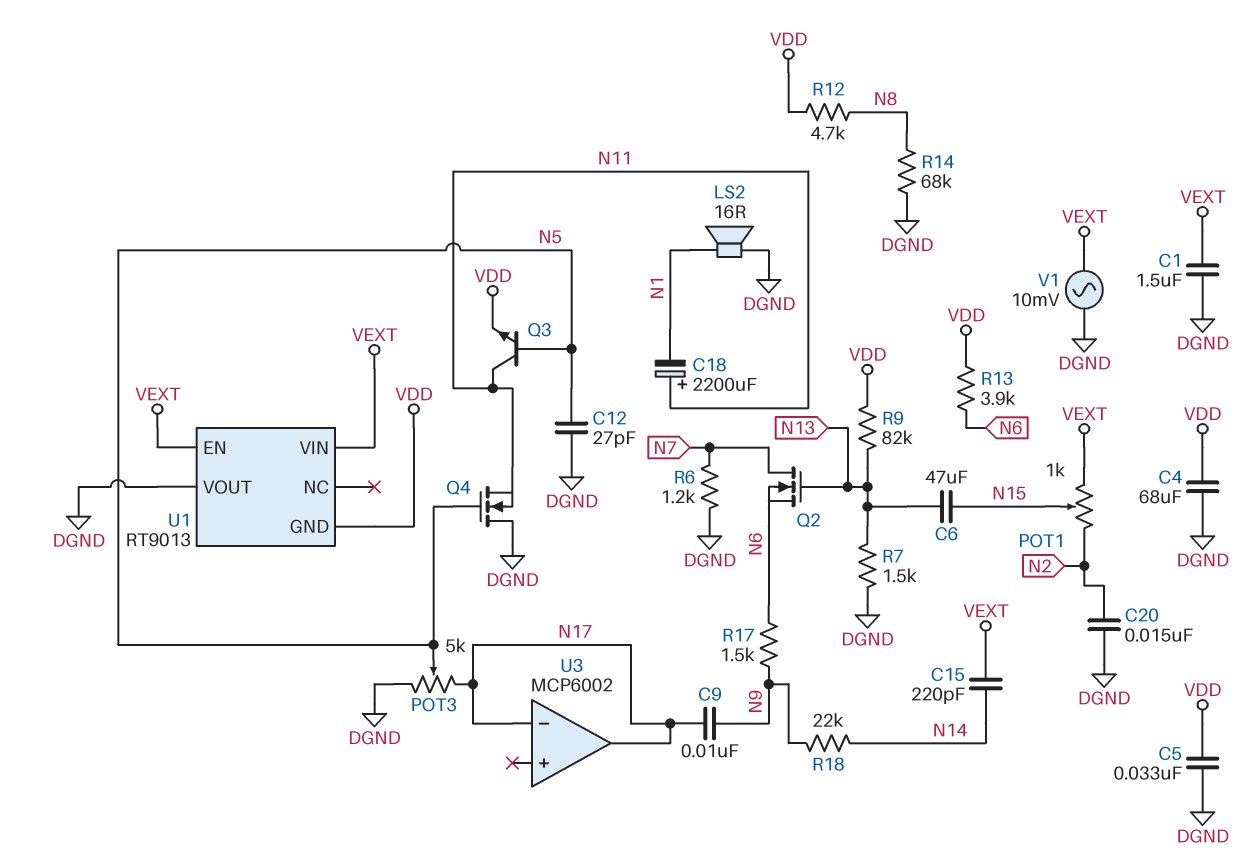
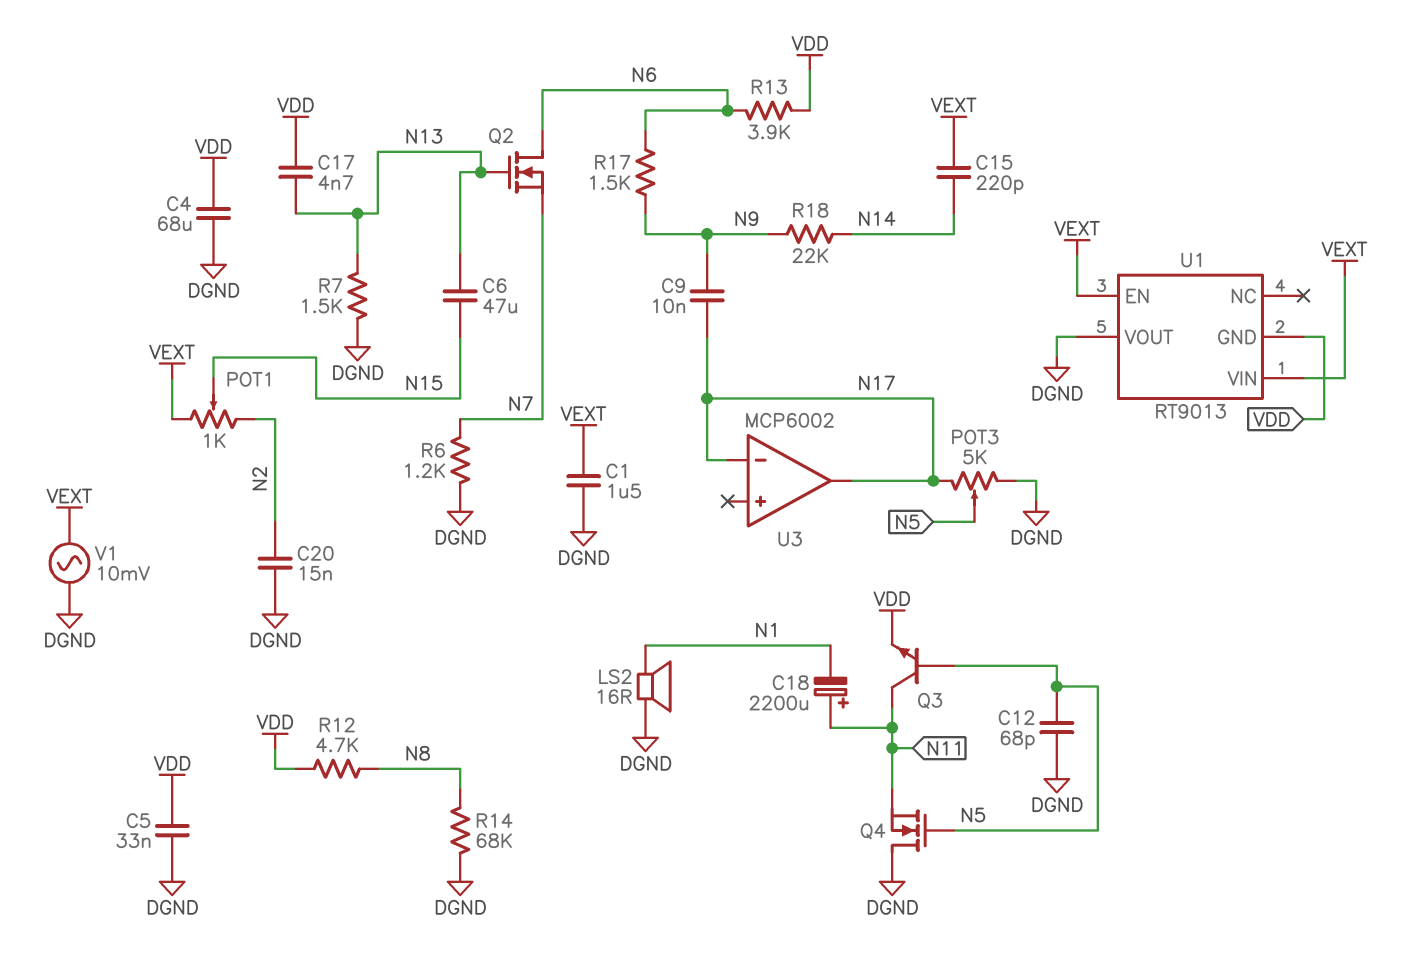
C12: 27pF (DGND, N5) -> 68pF (DGND, N5)
C17: none -> 4.7nF (N13, VDD)
Q2: NMOS (G N13, D N7, S N6) -> NMOS (G N13, D N6, S N7)
R9: 82k (N13, VDD) -> none

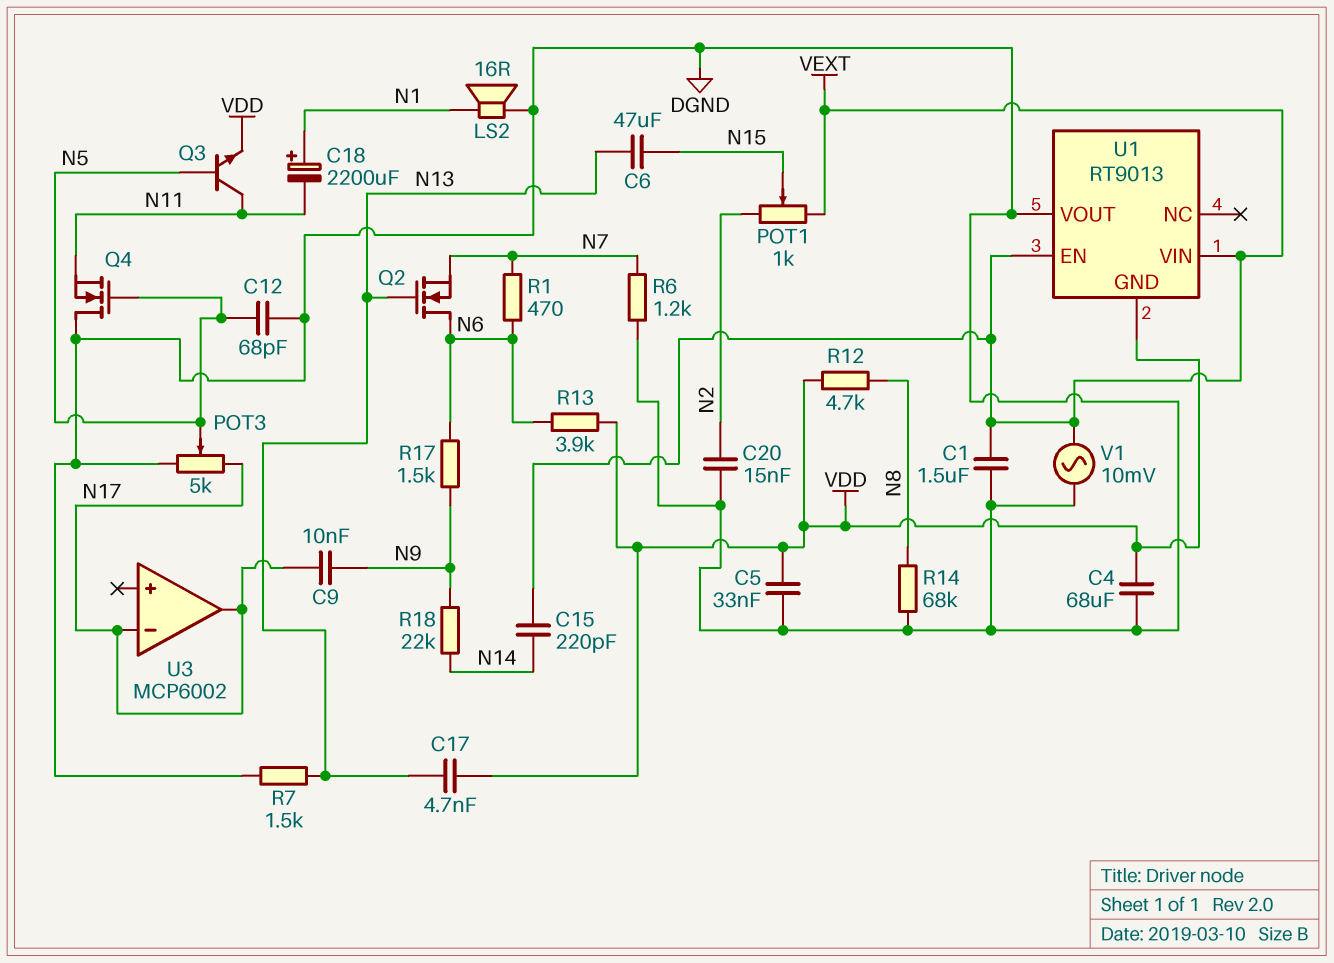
C18: 2200uF (plus N11, minus N1) -> 2200uF (plus N1, minus N11)
R1: none -> 470 (N6, N7)

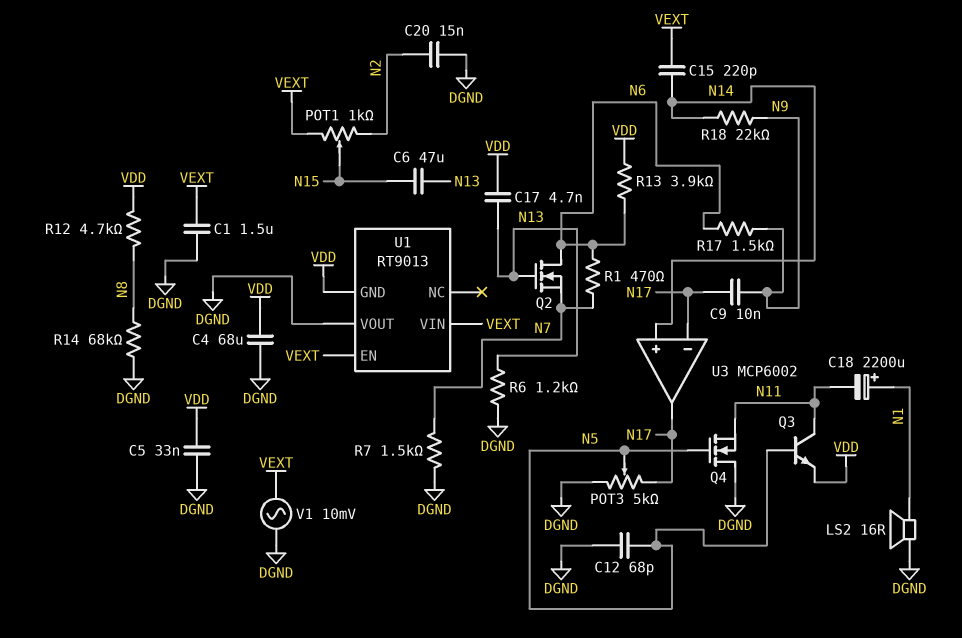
R6: 1.2k (DGND, N7) -> 1.2k (DGND, N13)
R7: 1.5k (DGND, N13) -> 1.5k (DGND, N7)
U3 pin in+: none -> N14

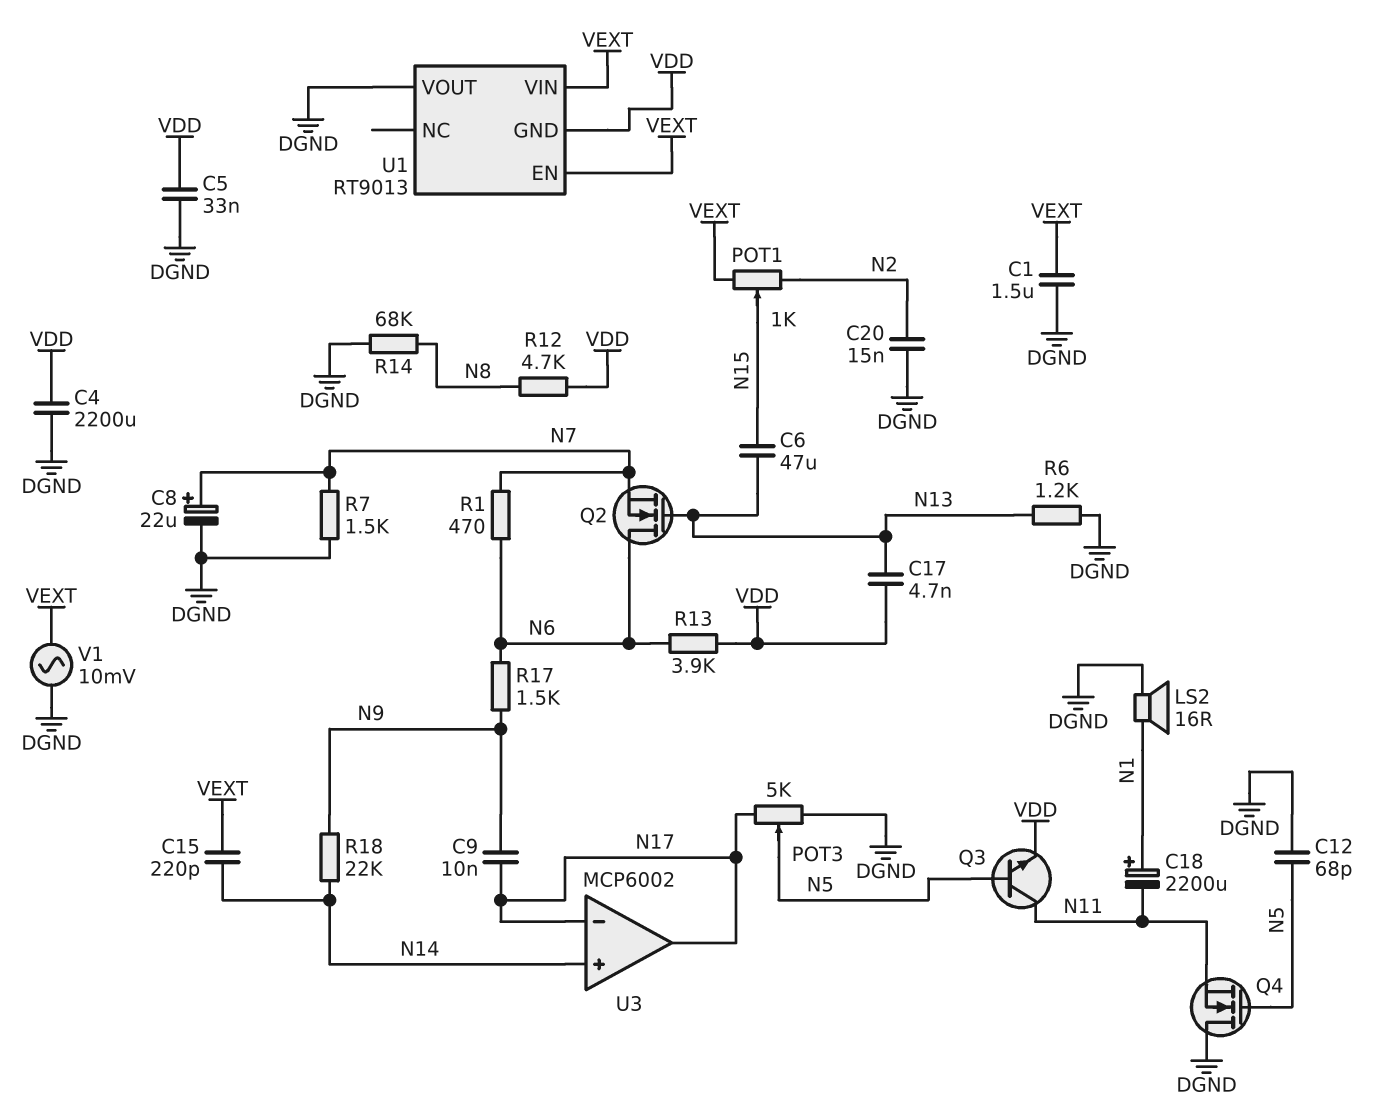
C4: 68uF (DGND, VDD) -> 2200uF (DGND, VDD)
C8: none -> 22uF (plus N7, minus DGND)

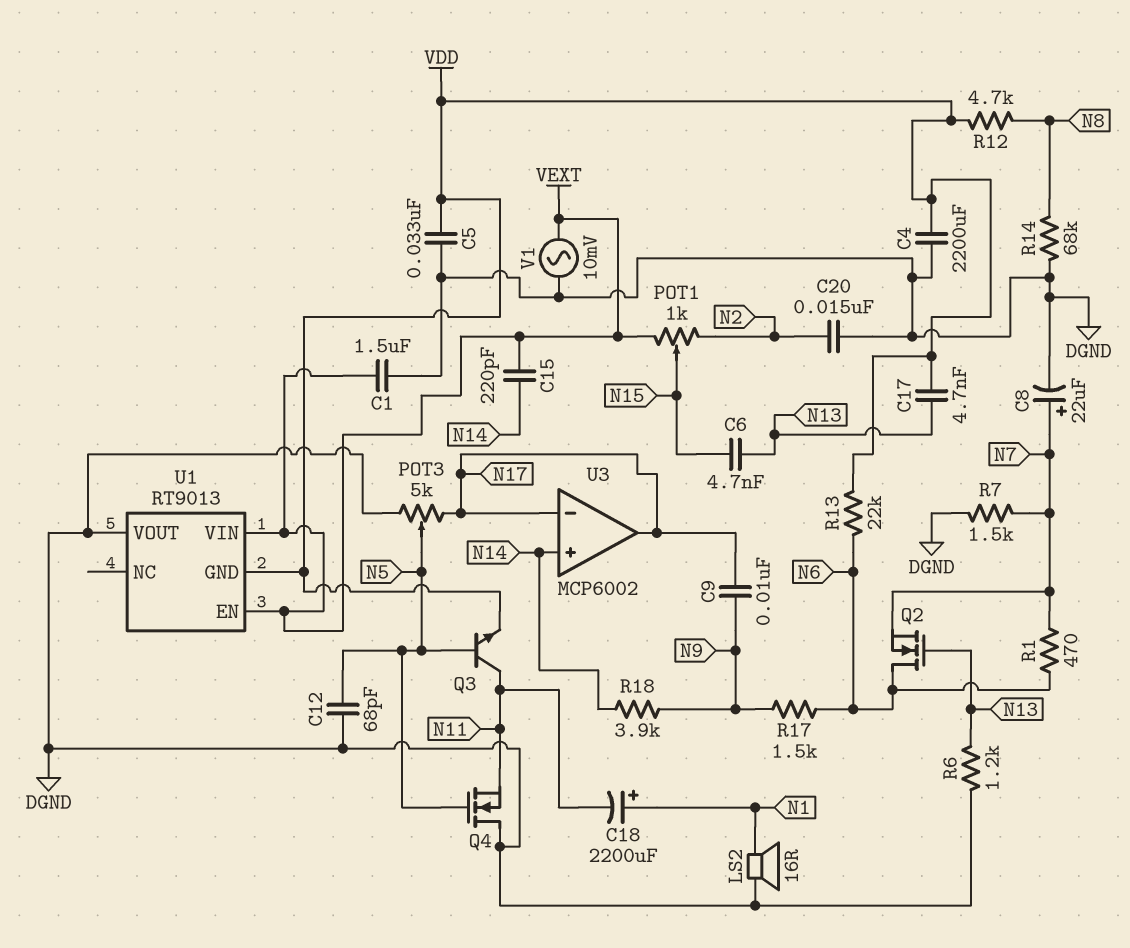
C6: 47uF (N13, N15) -> 4.7nF (N13, N15)
R13: 3.9k (N6, VDD) -> 22k (N6, VDD)
R18: 22k (N9, N14) -> 3.9k (N9, N14)

